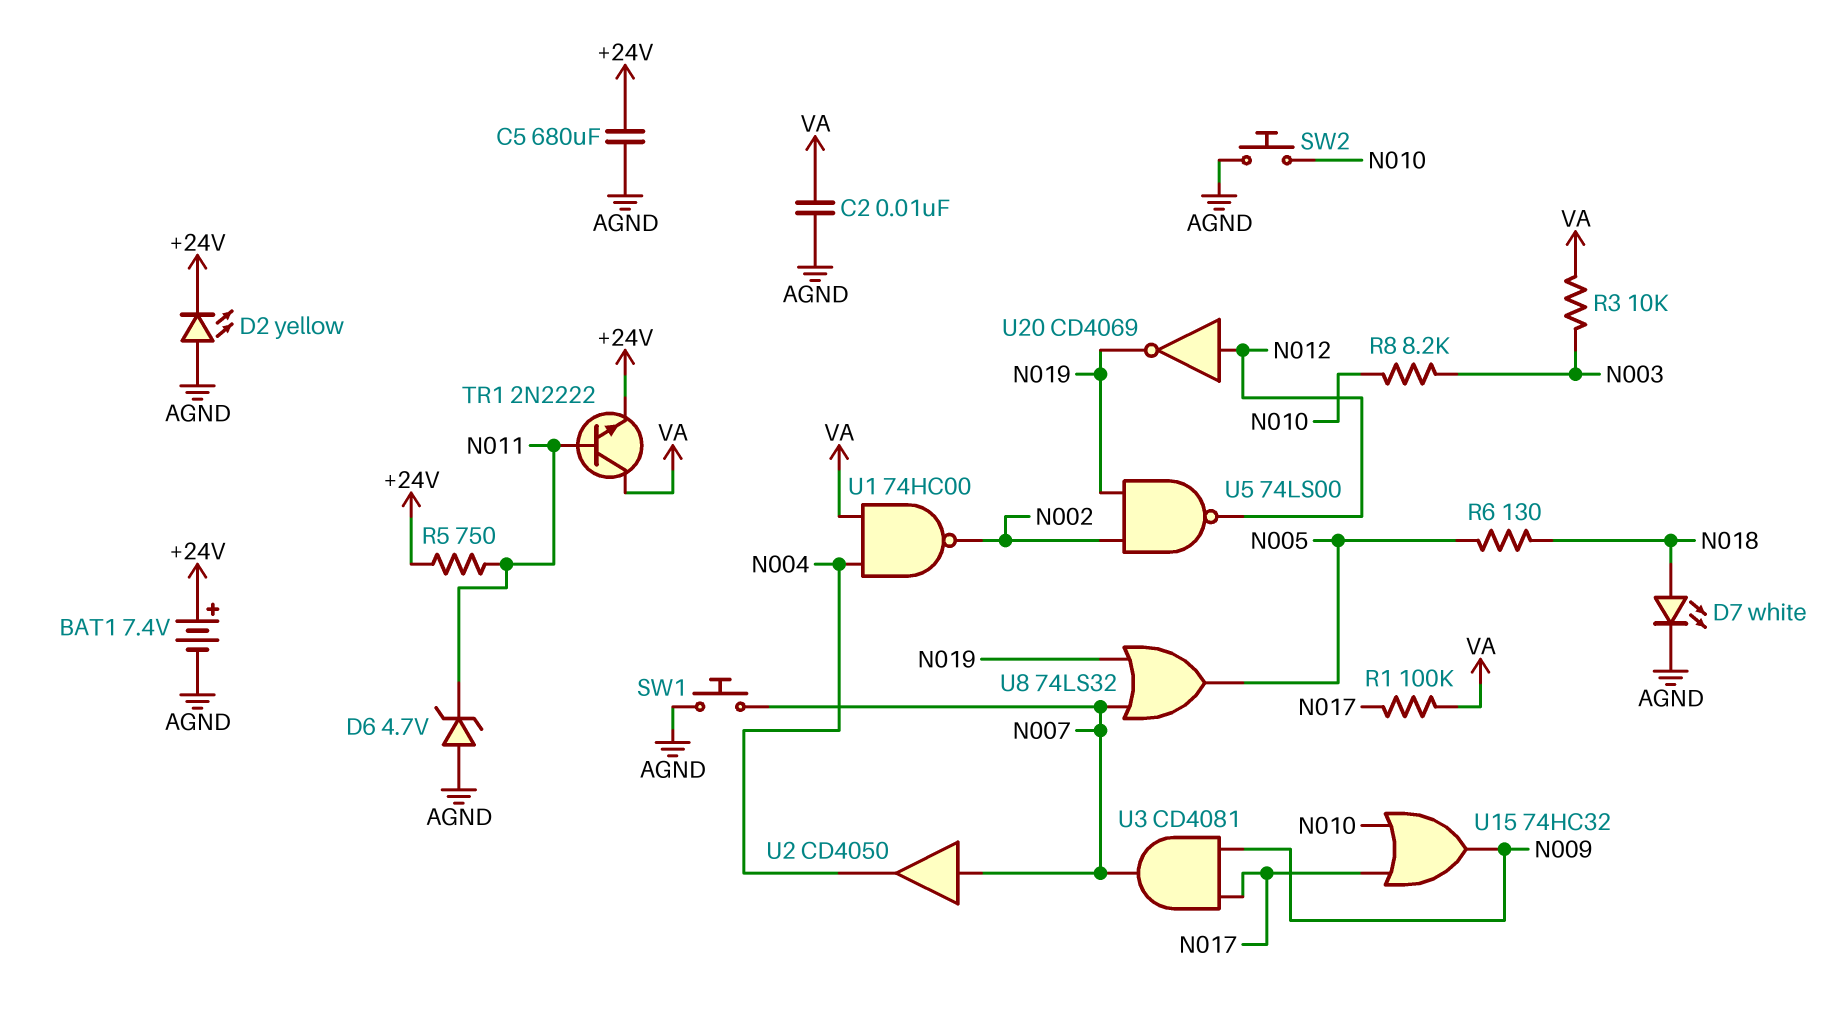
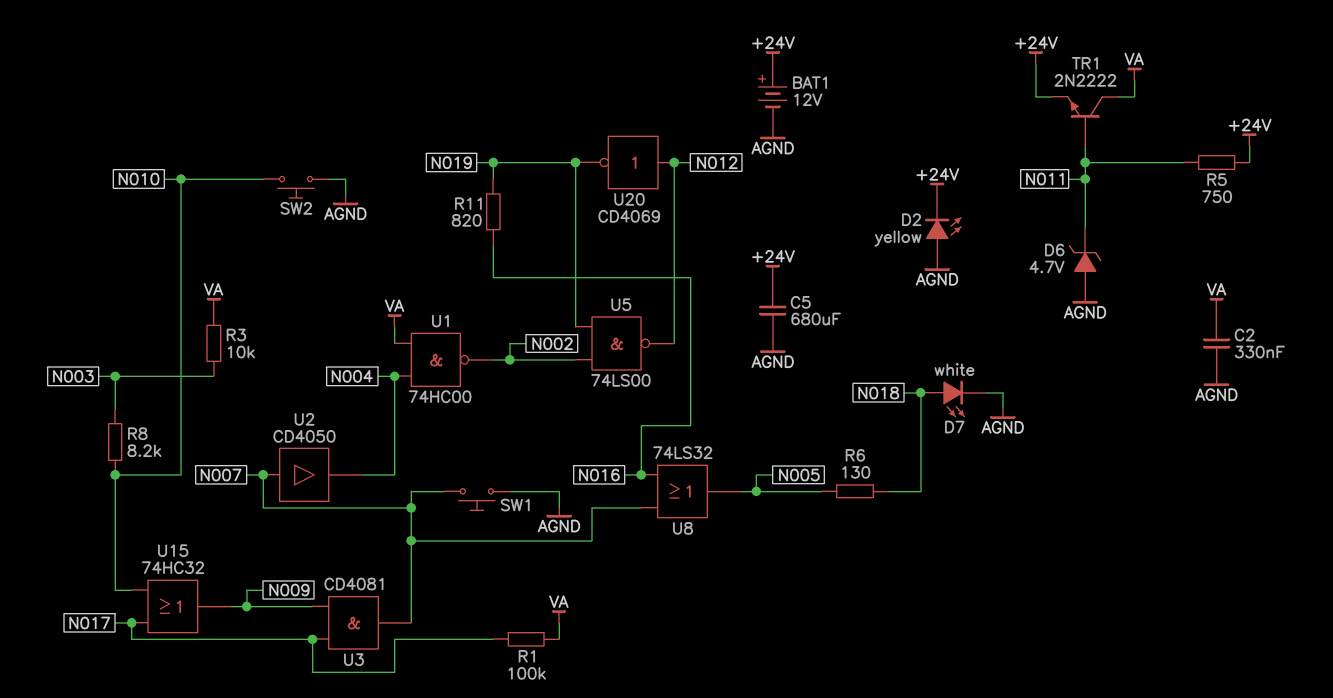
BAT1: 7.4V (plus +24V, minus AGND) -> 12V (plus +24V, minus AGND)
C2: 10nF (AGND, VA) -> 330nF (AGND, VA)
R11: none -> 820 (N016, N019)
U8: OR 74LS32 (in N007, in N019, out N005) -> OR 74LS32 (in N007, in N016, out N005)

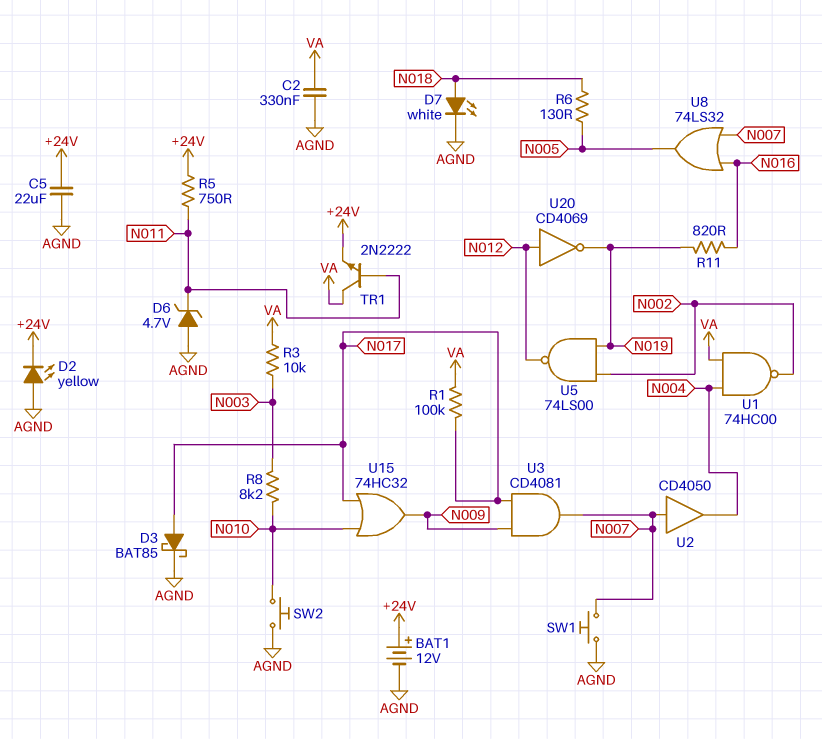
C5: 680uF (+24V, AGND) -> 22uF (+24V, AGND)
D3: none -> schottky BAT85 (A N017, K AGND)

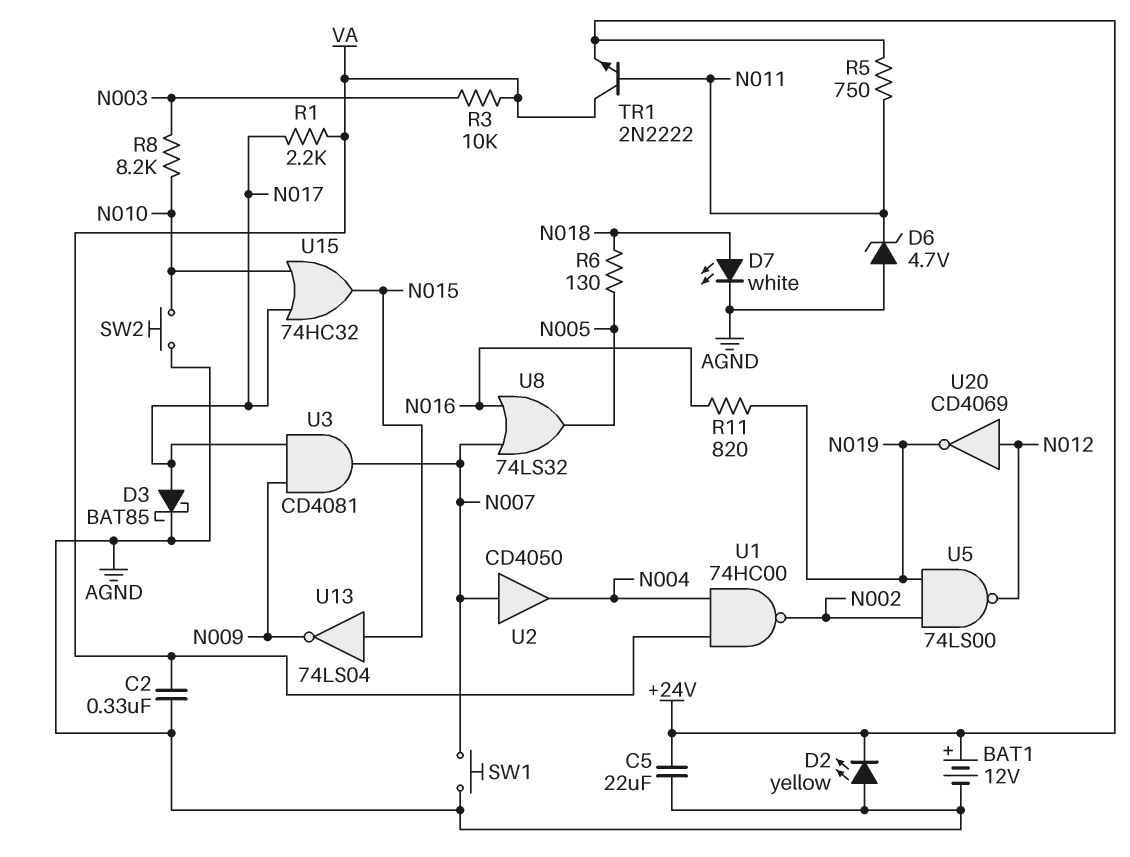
R1: 100k (N017, VA) -> 2.2k (N017, VA)
U13: none -> NOT 74LS04 (in N015, out N009)
U15: OR 74HC32 (in N010, in N017, out N009) -> OR 74HC32 (in N010, in N017, out N015)

